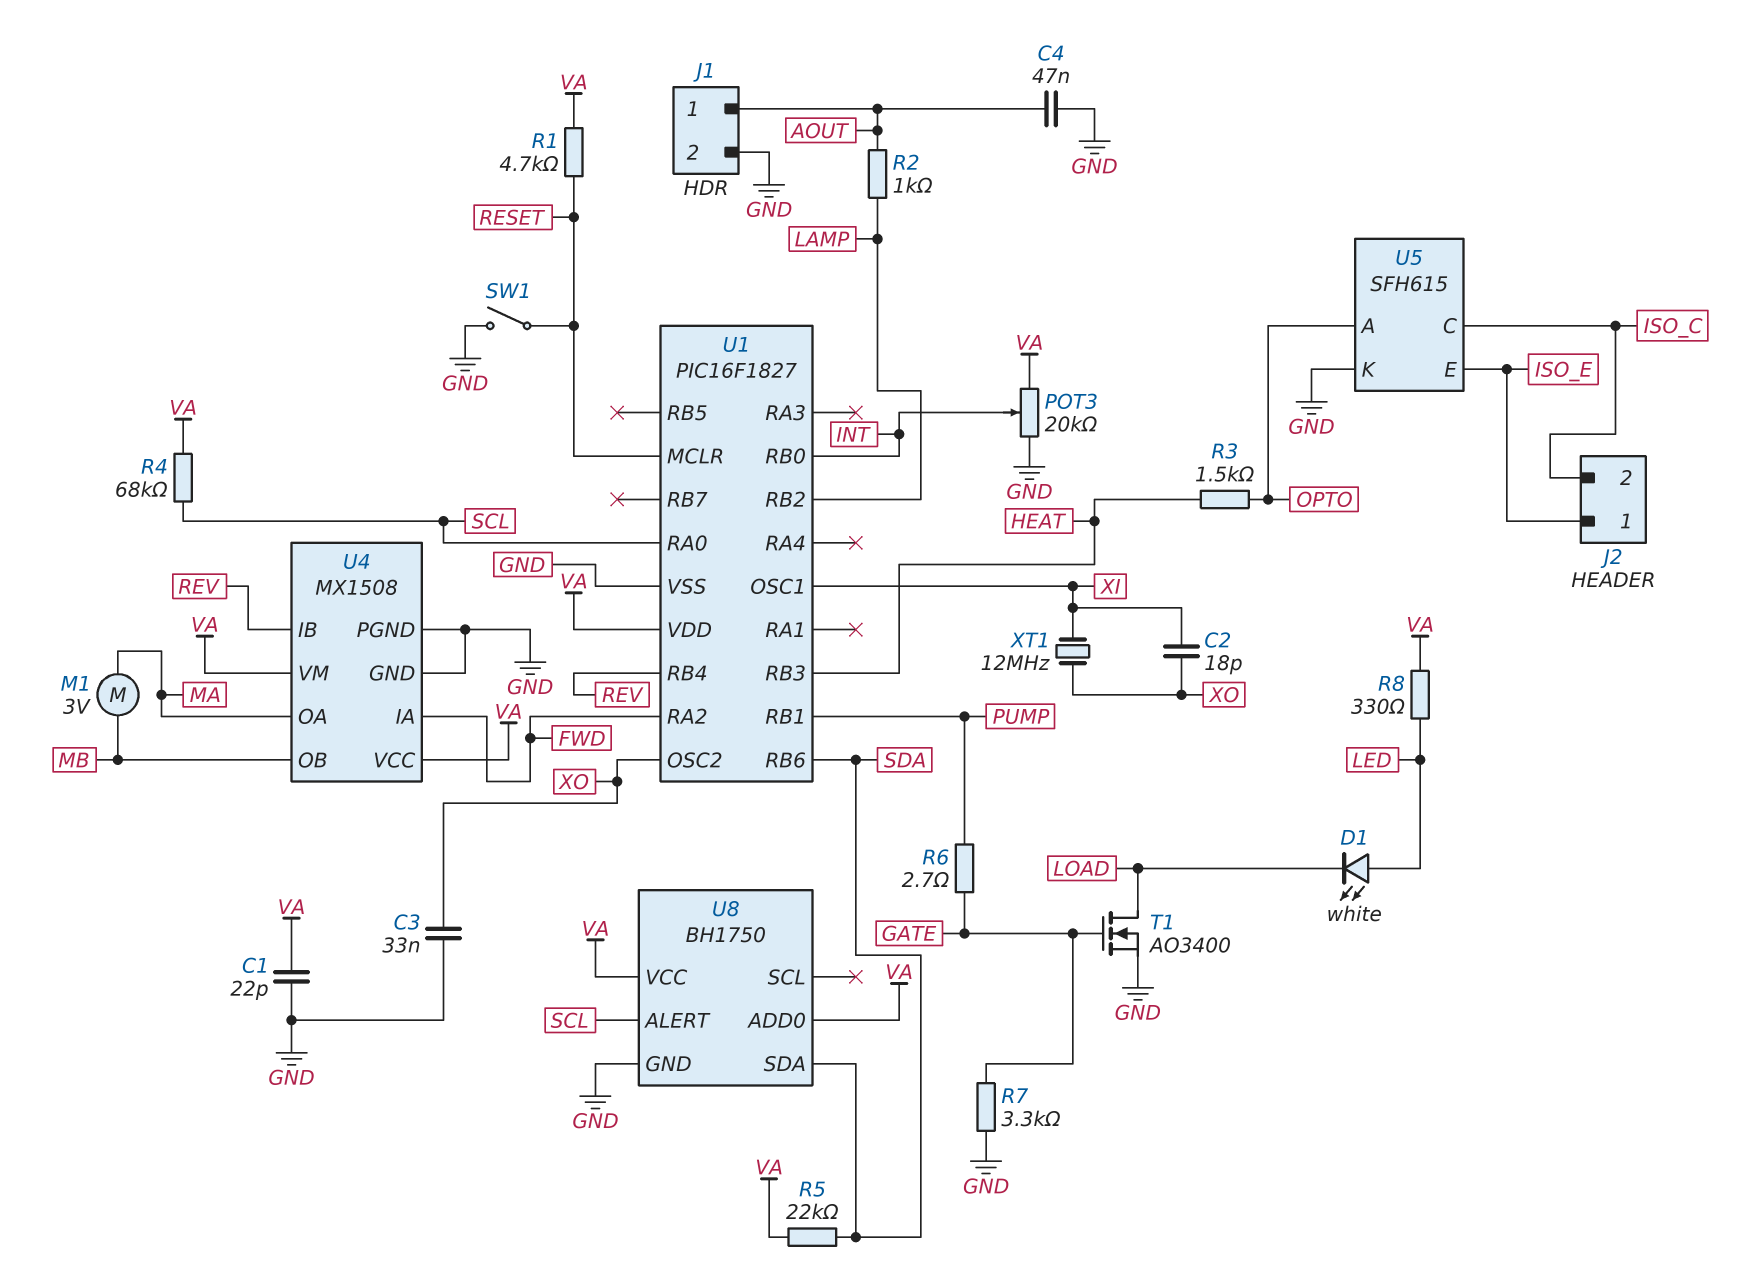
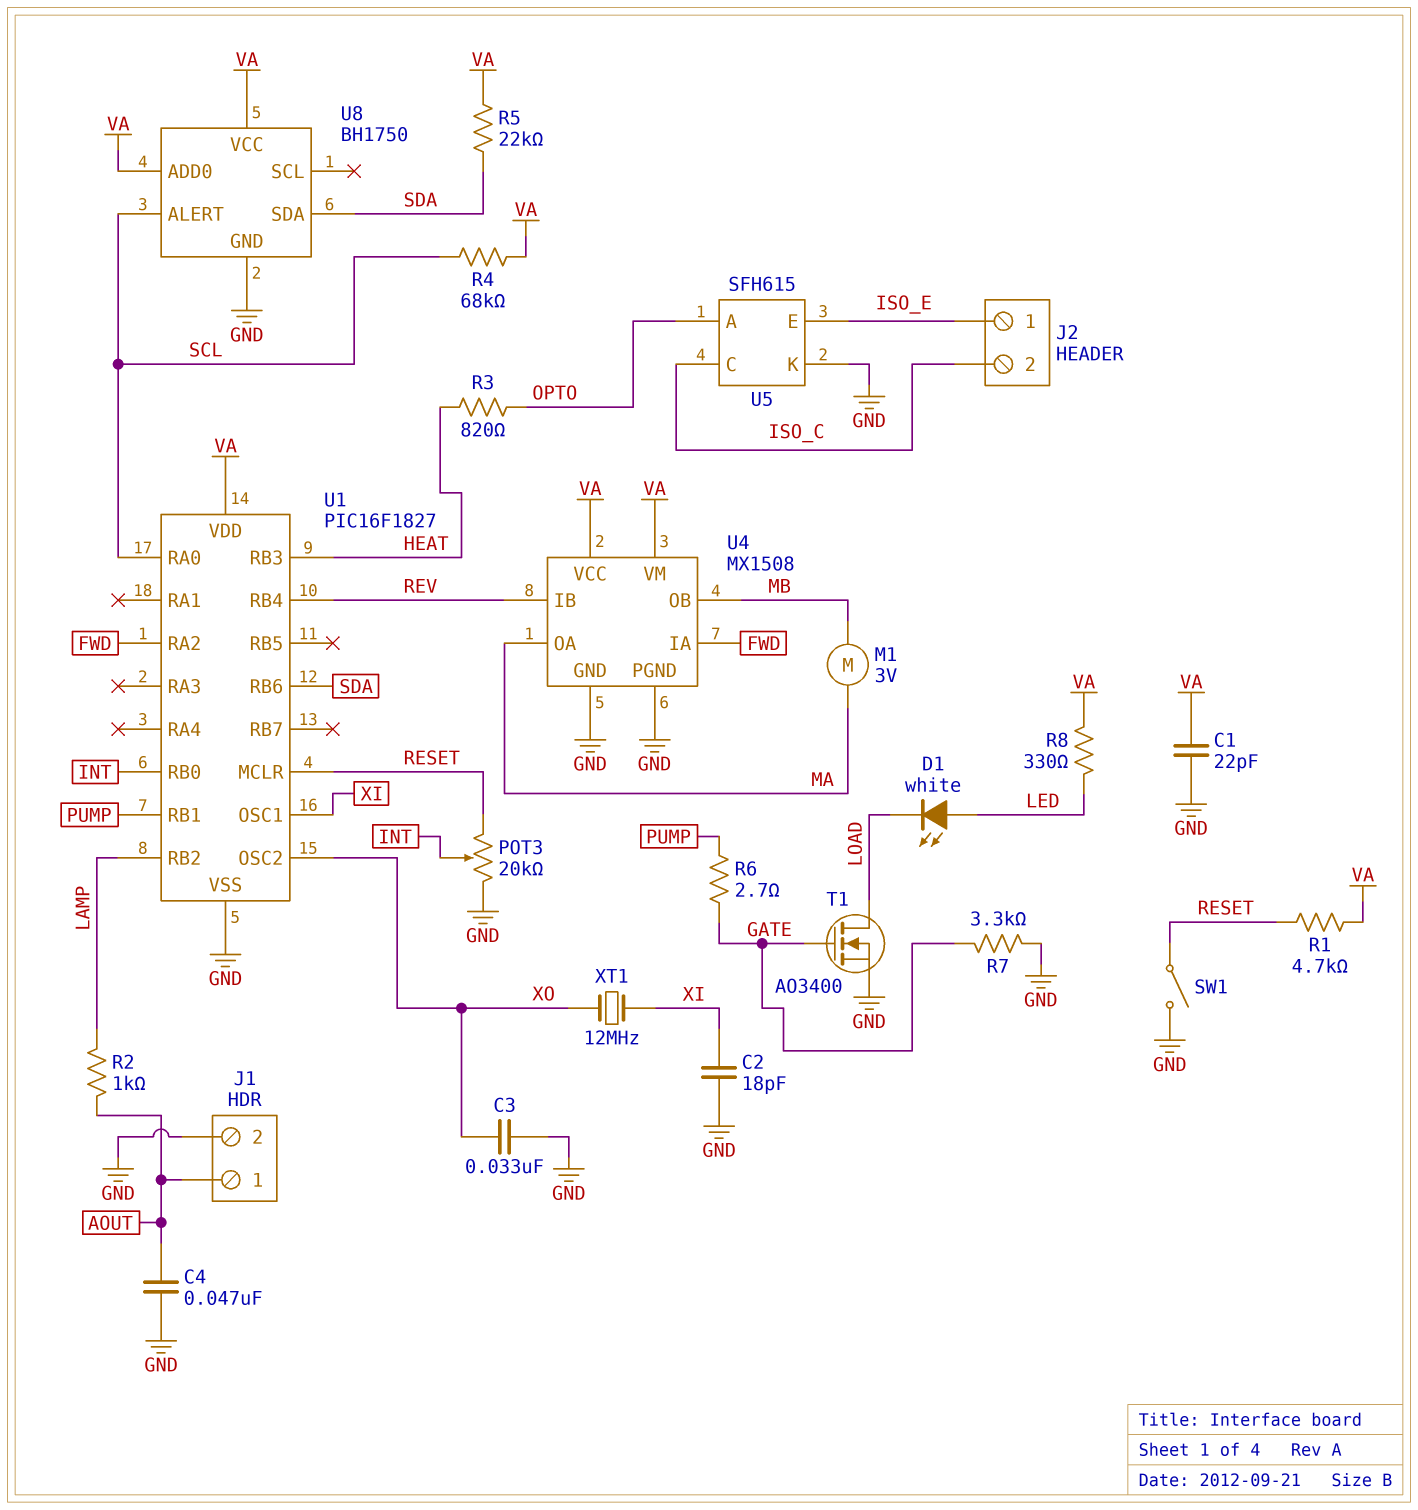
C2: 18pF (XI, XO) -> 18pF (GND, XI)
POT3: 20k (GND, VA, wiper INT) -> 20k (GND, RESET, wiper INT)
R3: 1.5k (HEAT, OPTO) -> 820 (HEAT, OPTO)

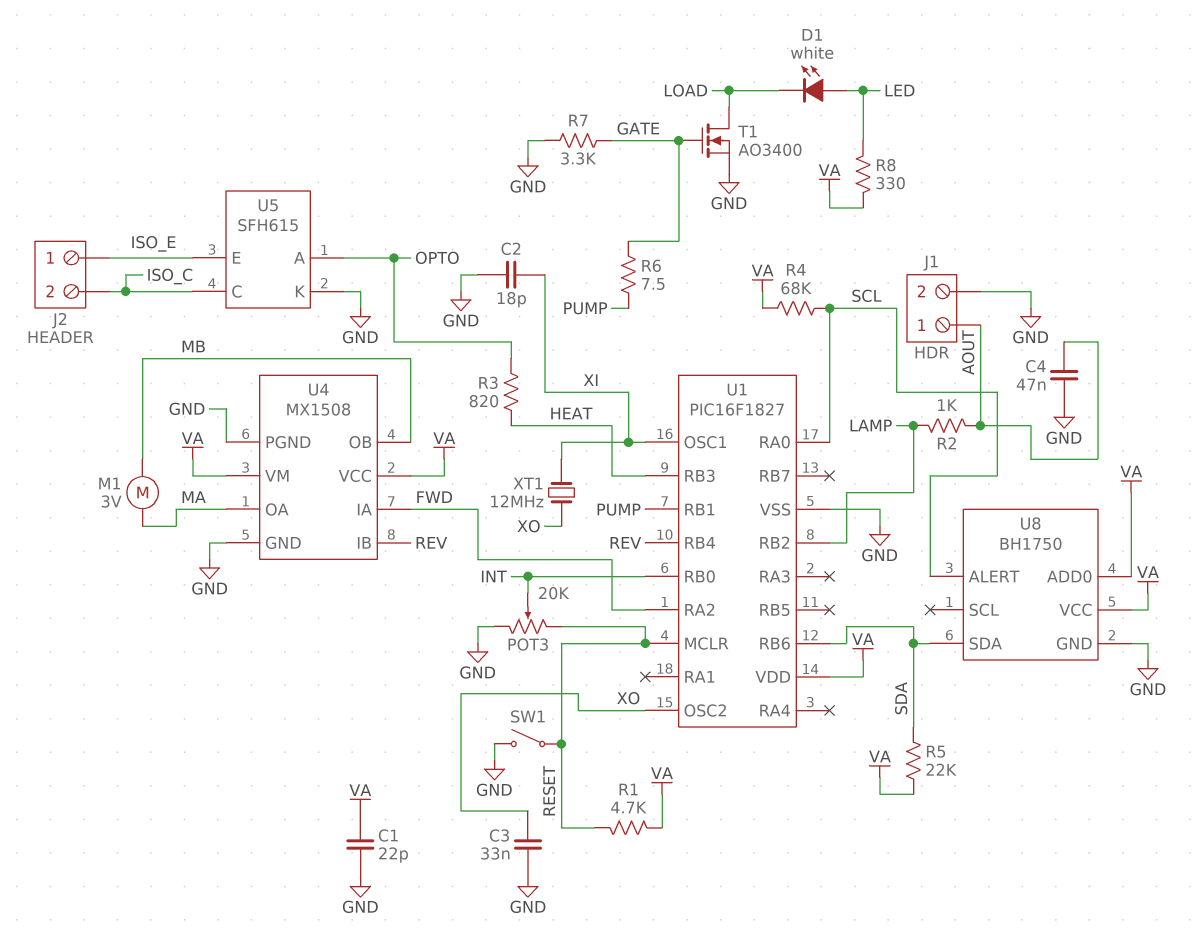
R6: 2.7 (GATE, PUMP) -> 7.5 (GATE, PUMP)

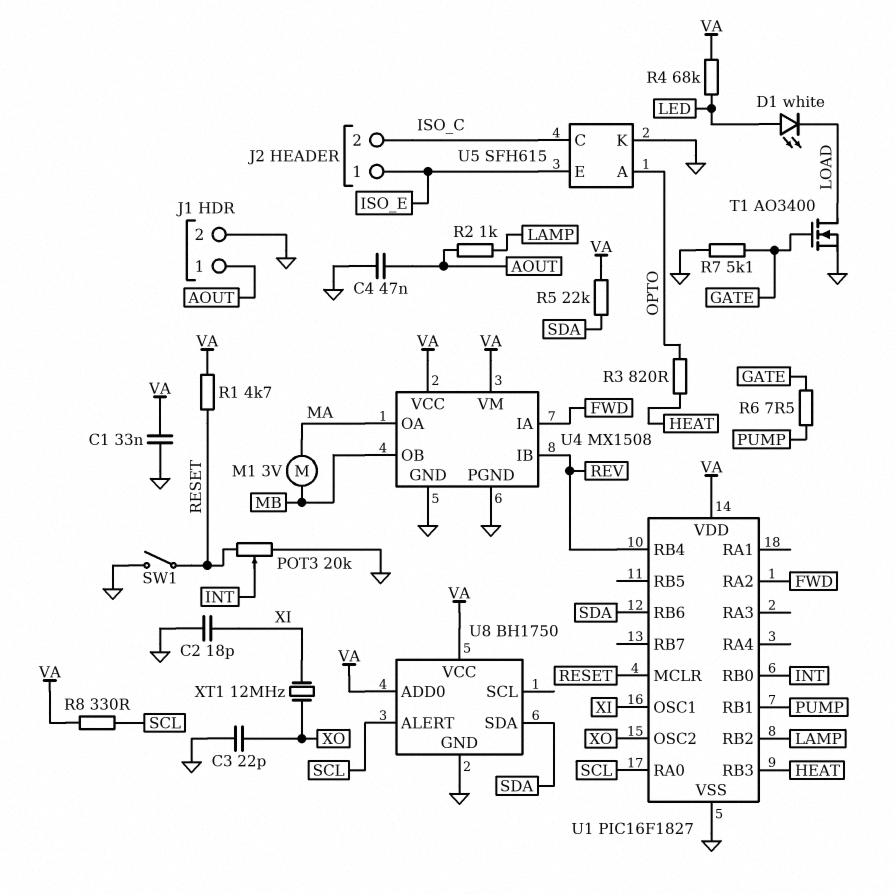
C1: 22pF (GND, VA) -> 33nF (GND, VA)
C3: 33nF (GND, XO) -> 22pF (GND, XO)
R4: 68k (SCL, VA) -> 68k (LED, VA)
R7: 3.3k (GATE, GND) -> 5.1k (GATE, GND)
R8: 330 (LED, VA) -> 330 (SCL, VA)

